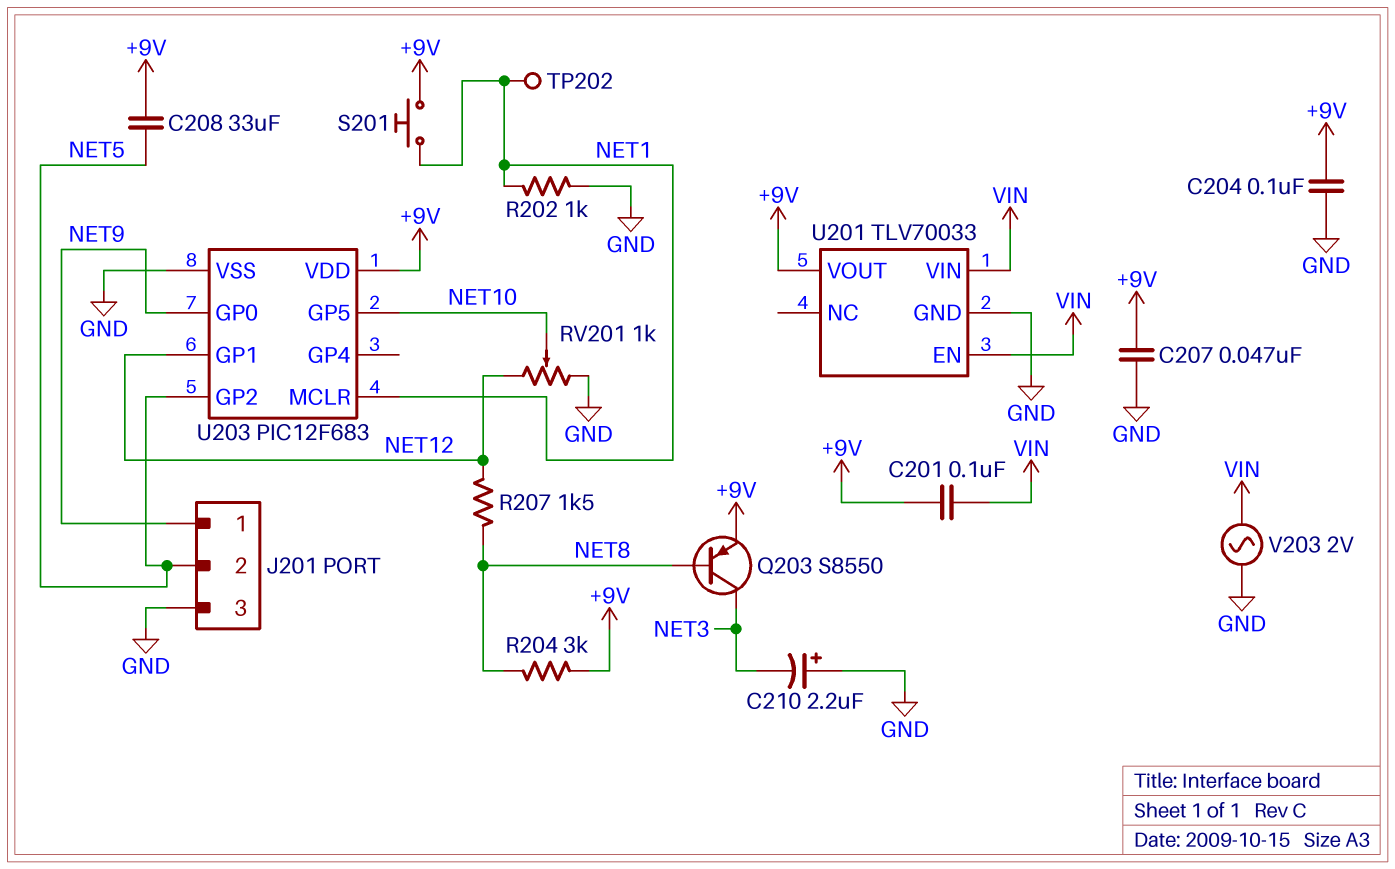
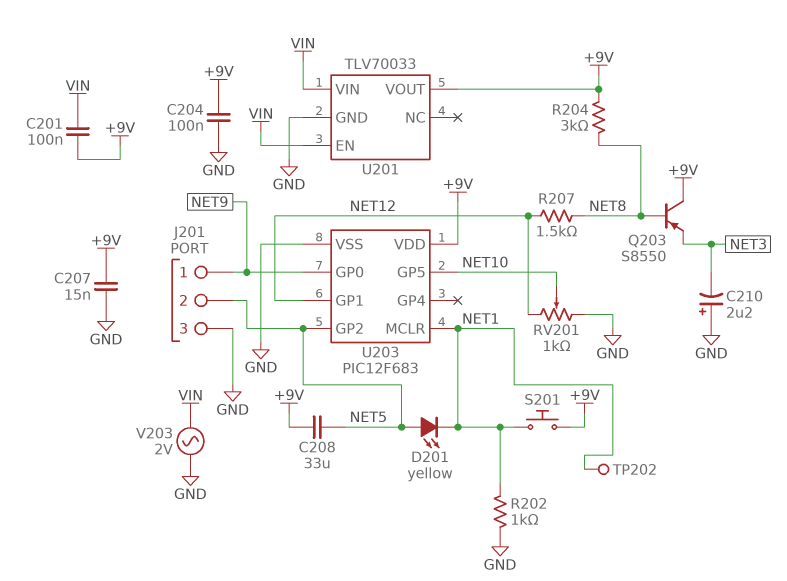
C207: 47nF (+9V, GND) -> 15nF (+9V, GND)
D201: none -> LED yellow (A NET5, K NET1)
Q203: PNP S8550 (B NET8, C NET3, E +9V) -> PNP S8550 (B NET8, C +9V, E NET3)

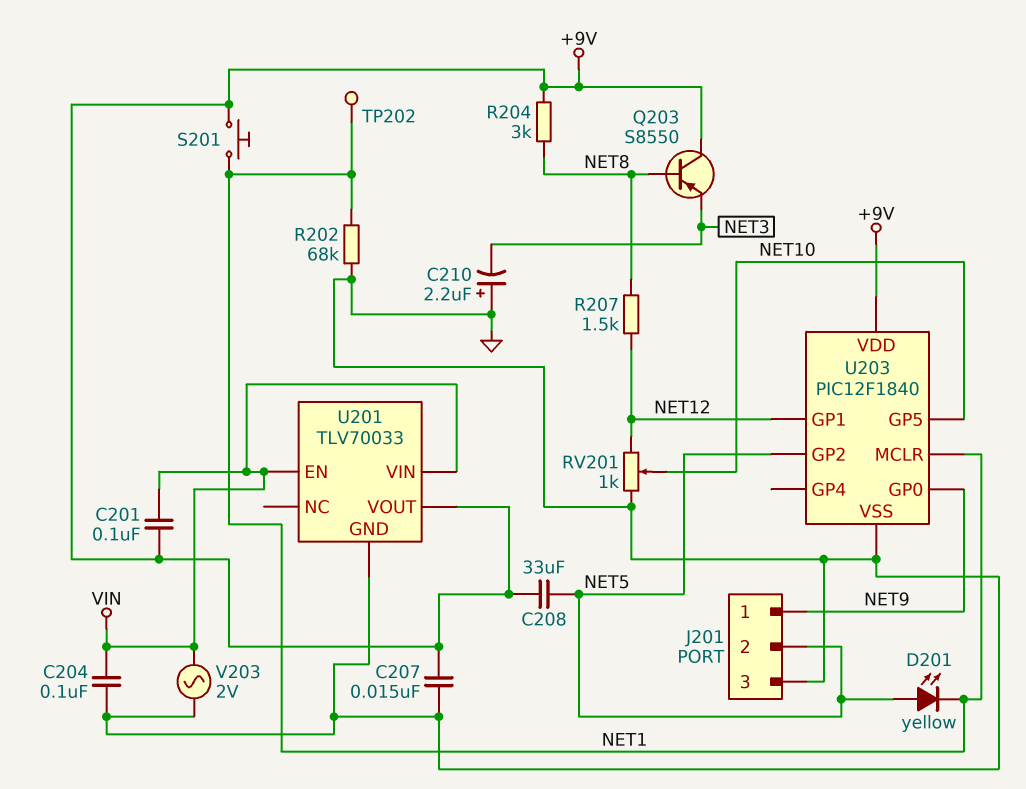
C204: 100nF (+9V, GND) -> 100nF (GND, VIN)
R202: 1k (GND, NET1) -> 68k (GND, NET1)
U203: PIC12F683 -> PIC12F1840

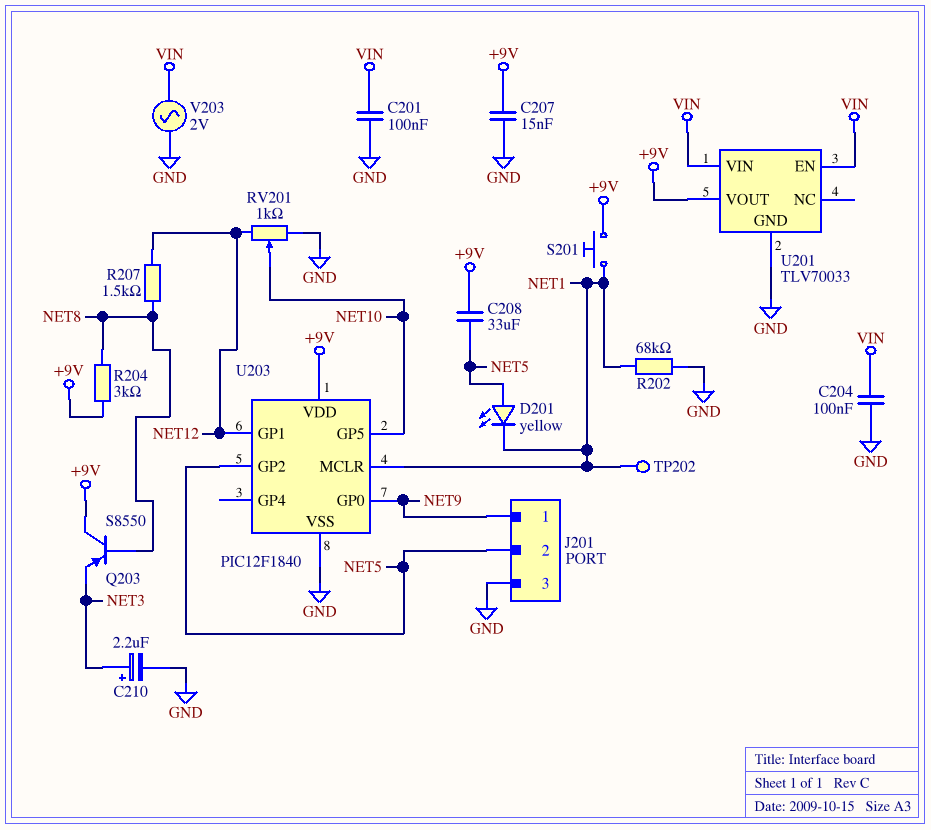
C201: 100nF (+9V, VIN) -> 100nF (GND, VIN)
C210: 2.2uF (plus GND, minus NET3) -> 2.2uF (plus NET3, minus GND)

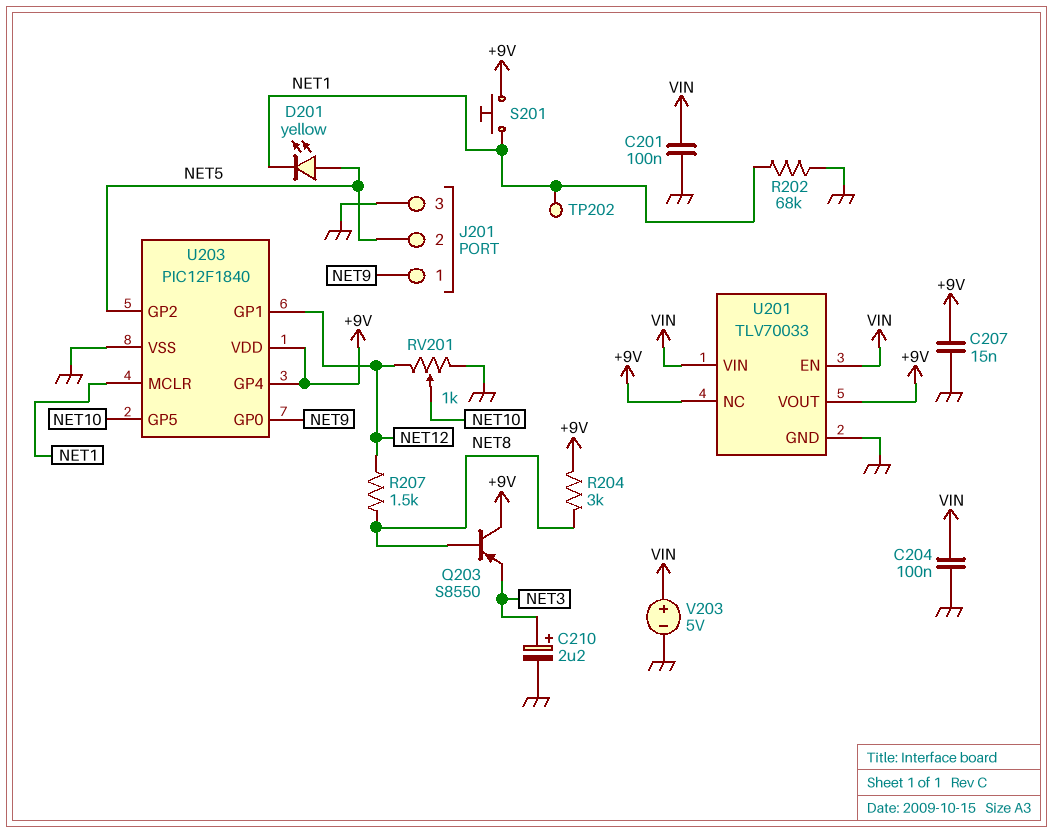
C208: 33uF (+9V, NET5) -> none
U201 pin NC: none -> +9V
U203 pin GP4: none -> +9V
V203: AC 2V (GND, VIN) -> 5V (plus VIN, minus GND)

